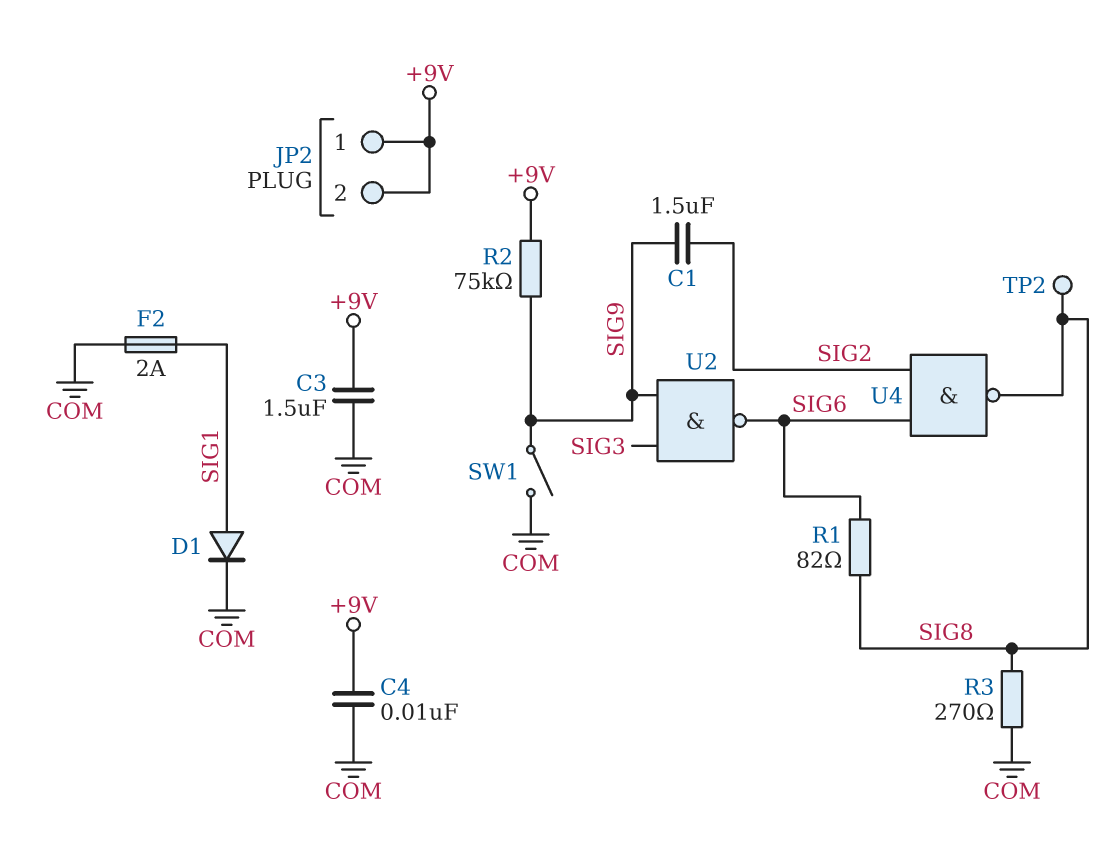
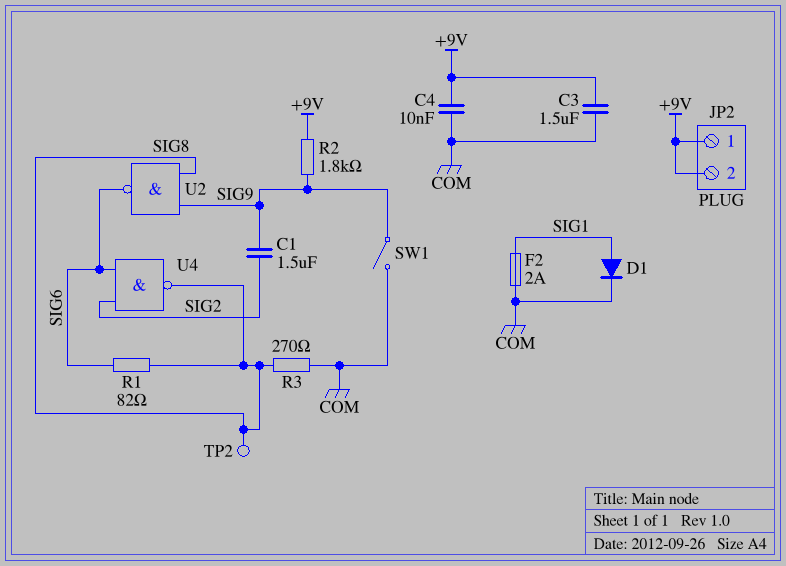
R2: 75k (+9V, SIG9) -> 1.8k (+9V, SIG9)
U2: NAND (in SIG3, in SIG9, out SIG6) -> NAND (in SIG8, in SIG9, out SIG6)

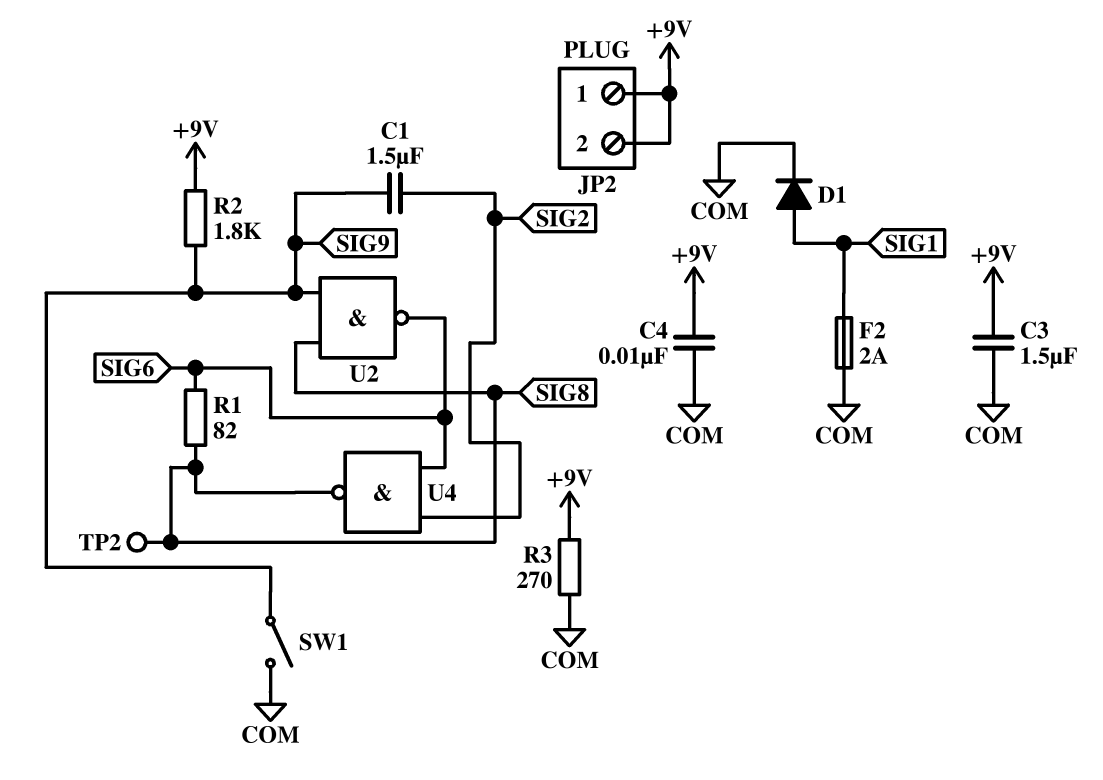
R3: 270 (COM, SIG8) -> 270 (+9V, COM)

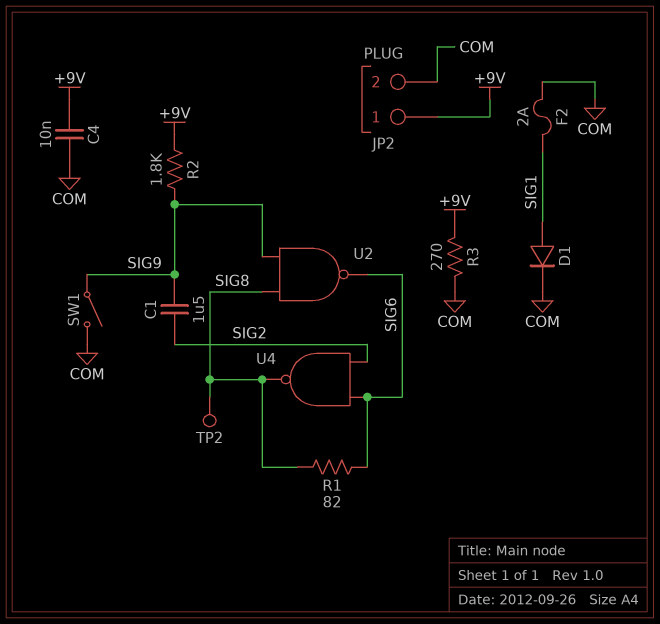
C3: 1.5uF (+9V, COM) -> none
JP2 pin 2: +9V -> COM

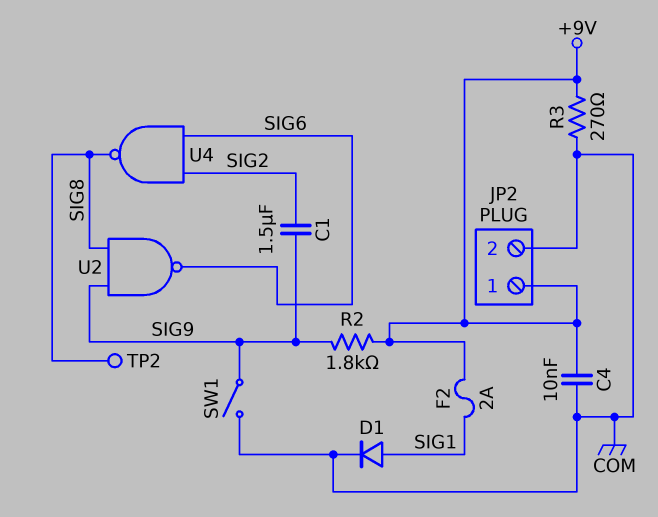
F2: 2A (COM, SIG1) -> 2A (+9V, SIG1)
R1: 82 (SIG6, SIG8) -> none

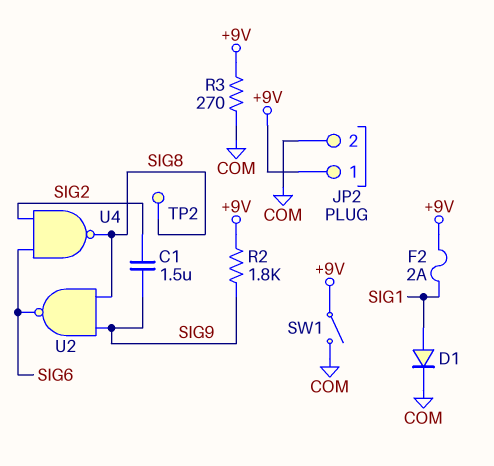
C4: 10nF (+9V, COM) -> none
SW1: switch (COM, SIG9) -> switch (+9V, COM)

